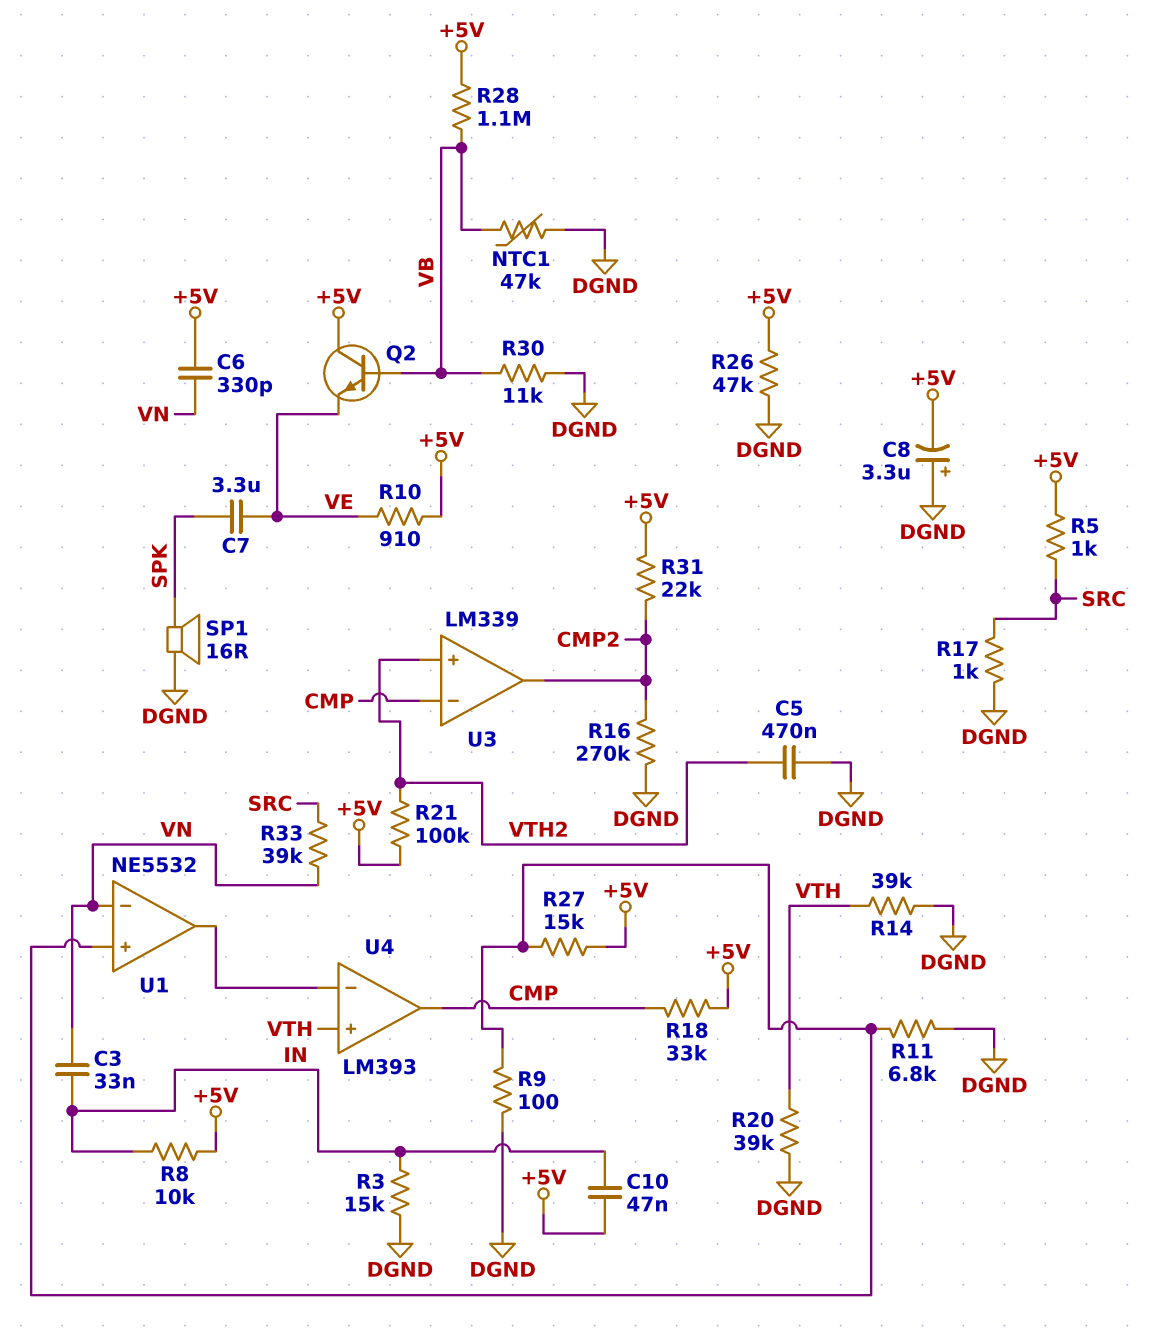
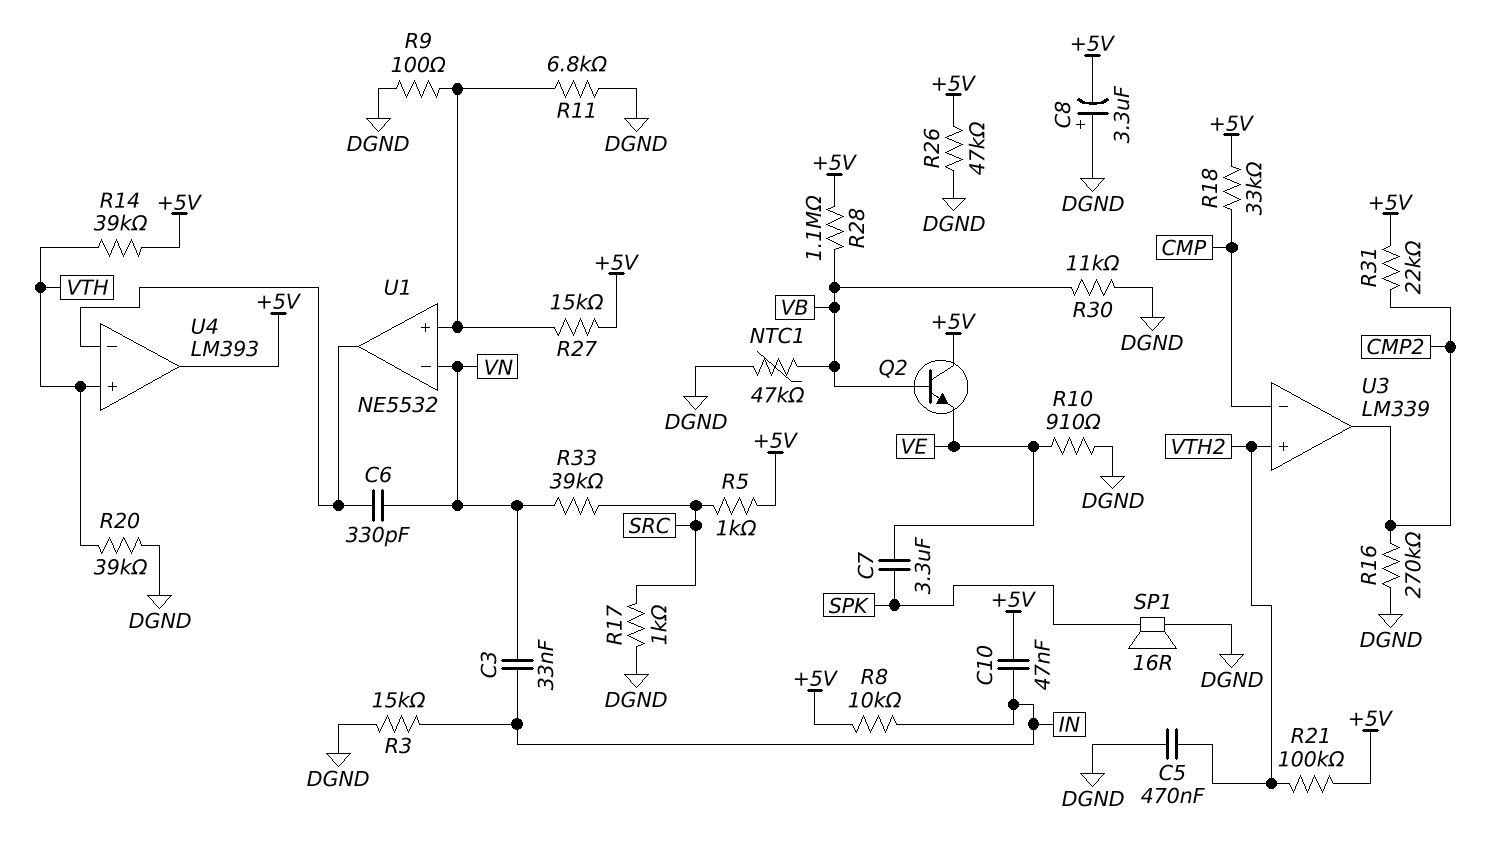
C6: 330pF (+5V, VN) -> 330pF (U1/out, VN)
R10: 910 (+5V, VE) -> 910 (DGND, VE)
R14: 39k (DGND, VTH) -> 39k (+5V, VTH)
U4 pin out: CMP -> +5V

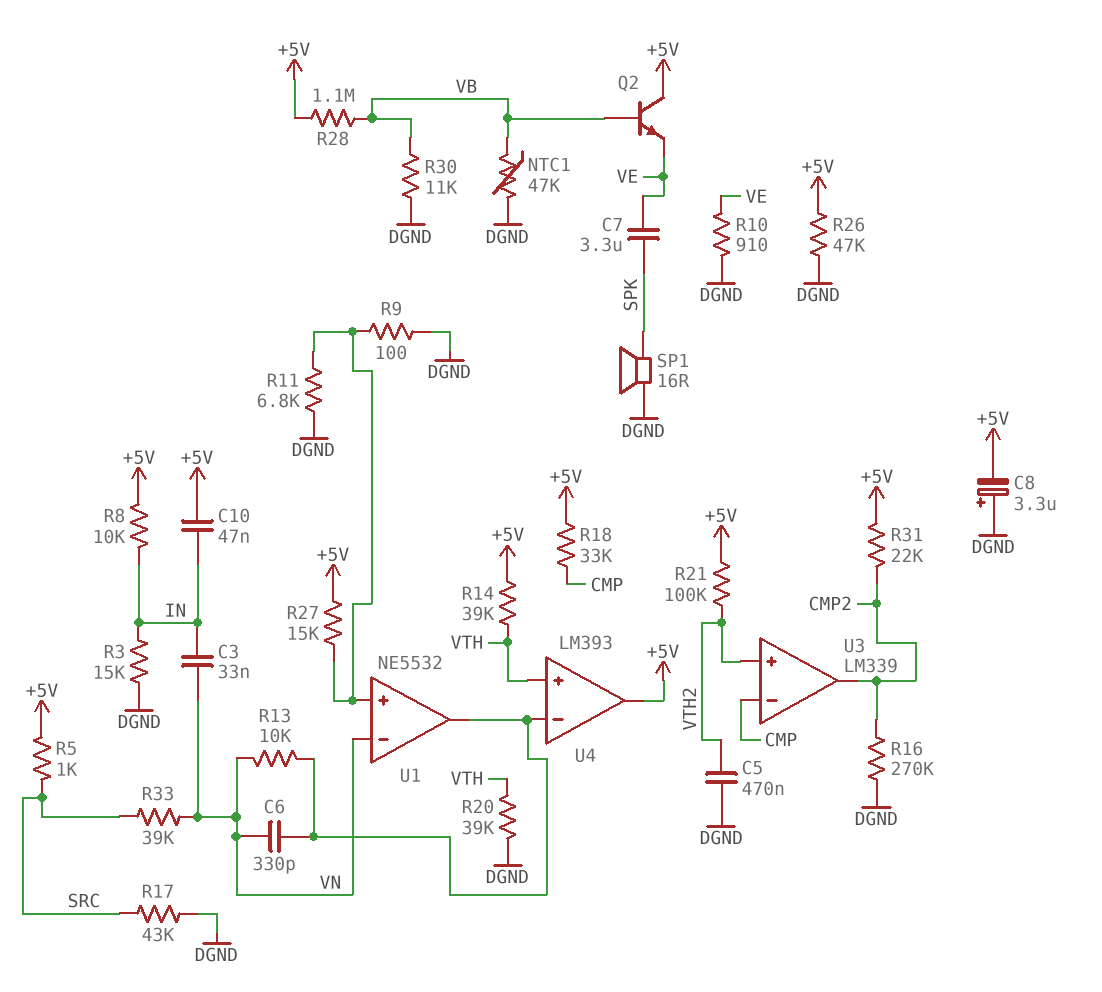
R13: none -> 10k (U1/out, VN)
R17: 1k (DGND, SRC) -> 43k (DGND, SRC)

